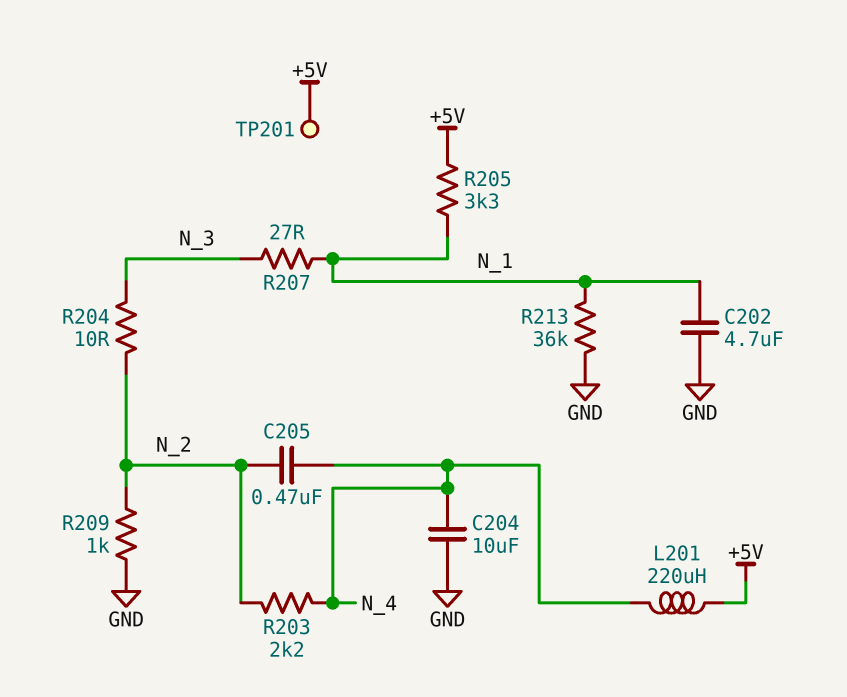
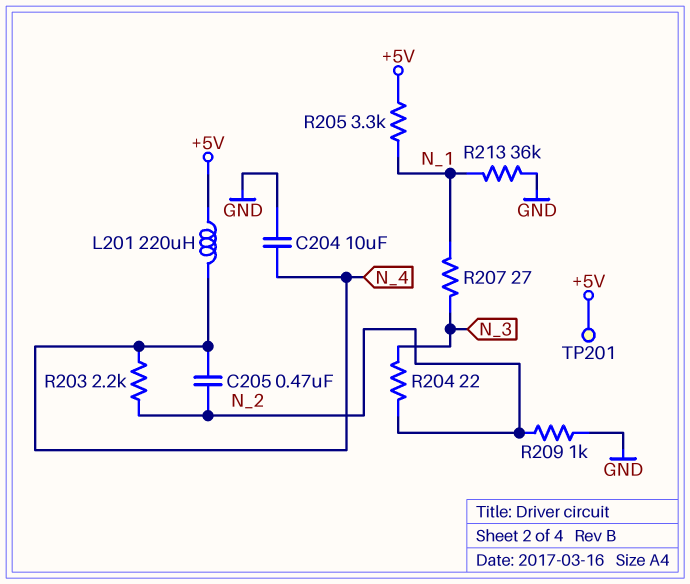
C202: 4.7uF (GND, N_1) -> none
R204: 10 (N_2, N_3) -> 22 (N_2, N_3)

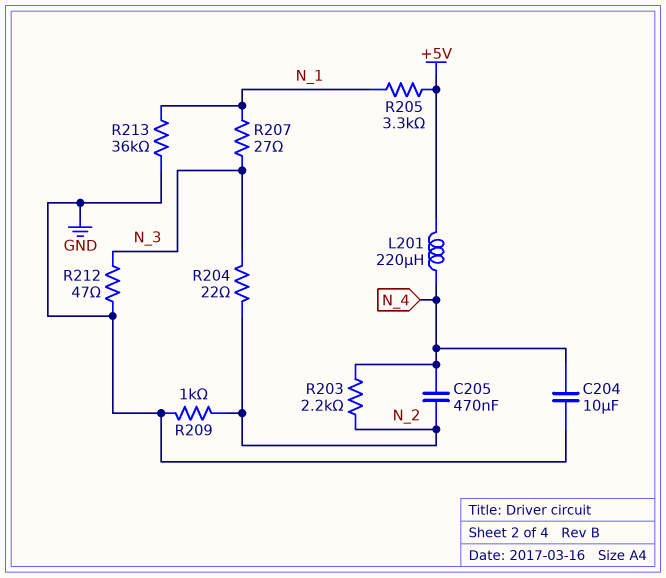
R212: none -> 47 (GND, N_3)
TP201: test point (+5V) -> none

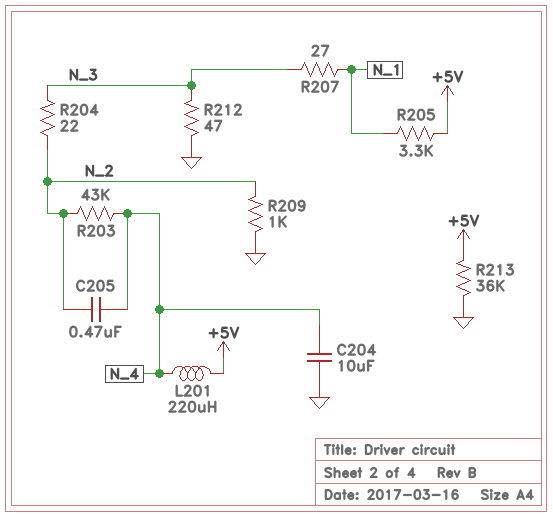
R203: 2.2k (N_2, N_4) -> 43k (N_2, N_4)
R213: 36k (GND, N_1) -> 36k (+5V, GND)

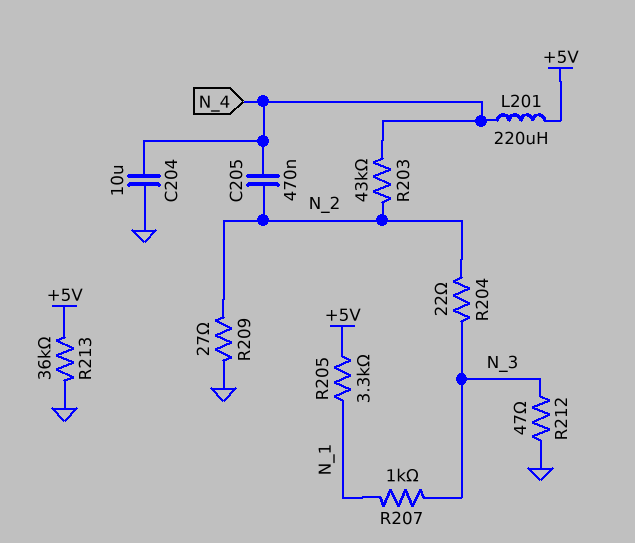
R207: 27 (N_1, N_3) -> 1k (N_1, N_3)
R209: 1k (GND, N_2) -> 27 (GND, N_2)

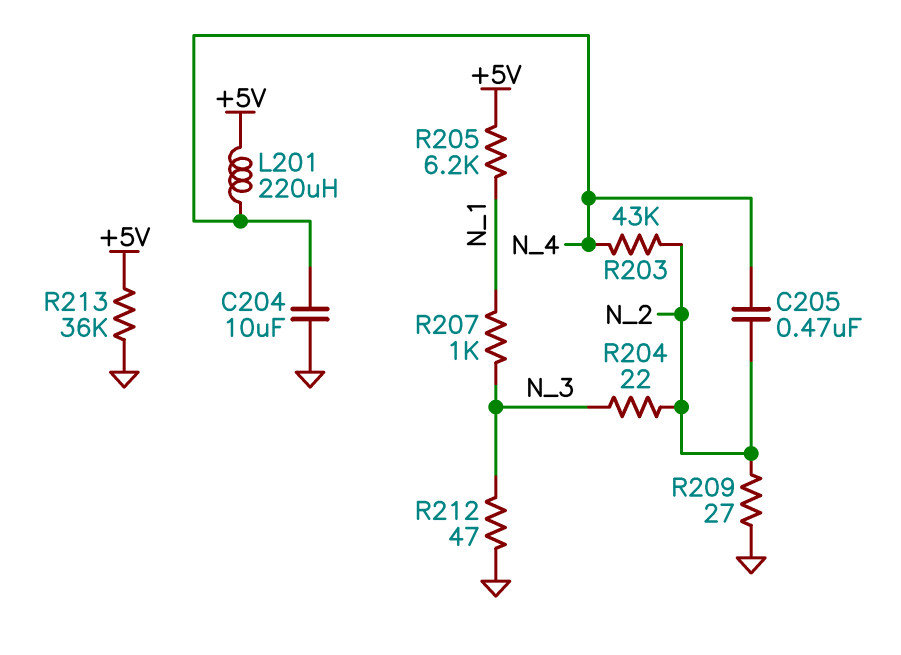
R205: 3.3k (+5V, N_1) -> 6.2k (+5V, N_1)

